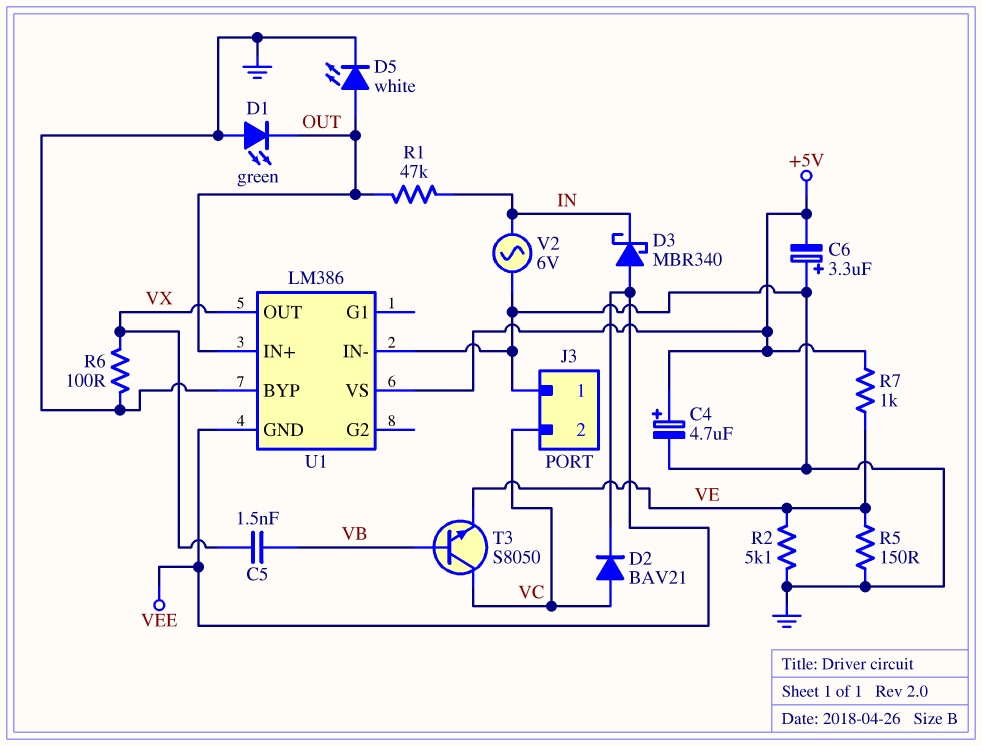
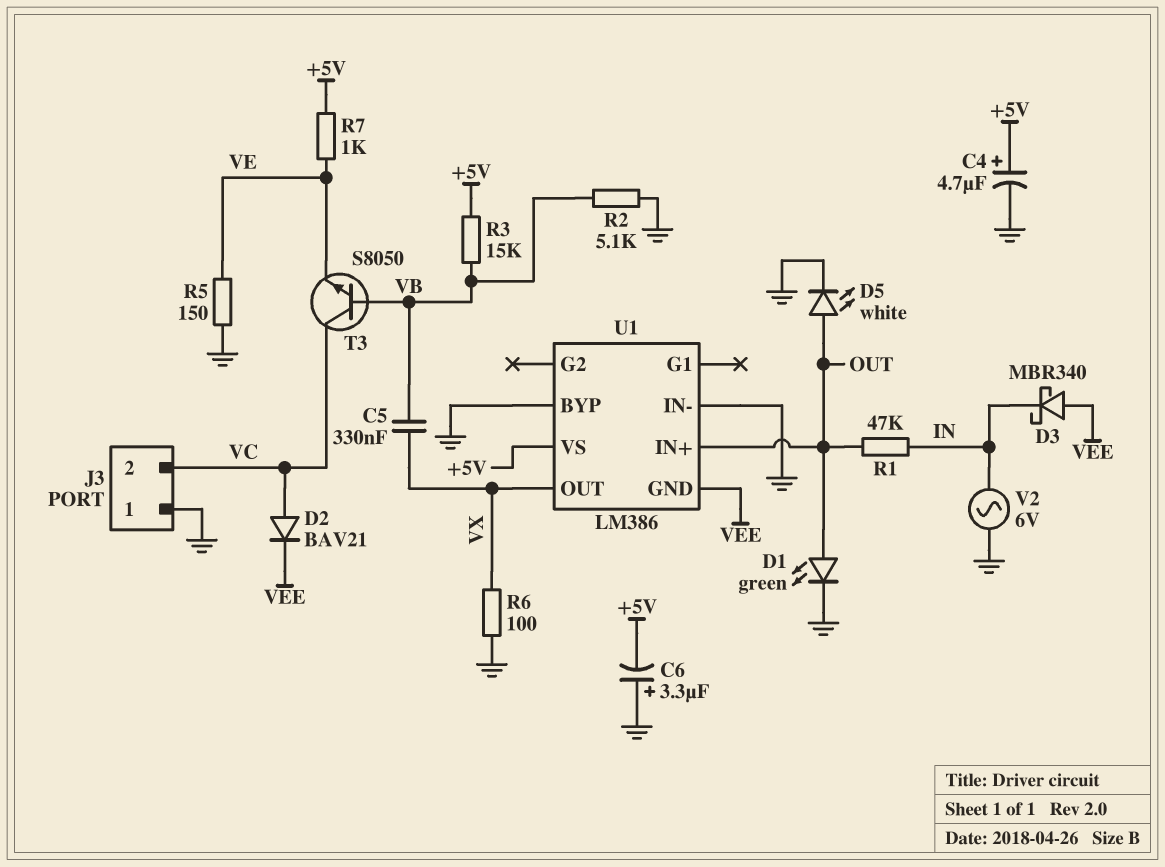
C5: 1.5nF (VB, VX) -> 330nF (VB, VX)
D1: LED green (A GND, K OUT) -> LED green (A OUT, K GND)
R2: 5.1k (GND, VE) -> 5.1k (GND, VB)
R3: none -> 15k (+5V, VB)

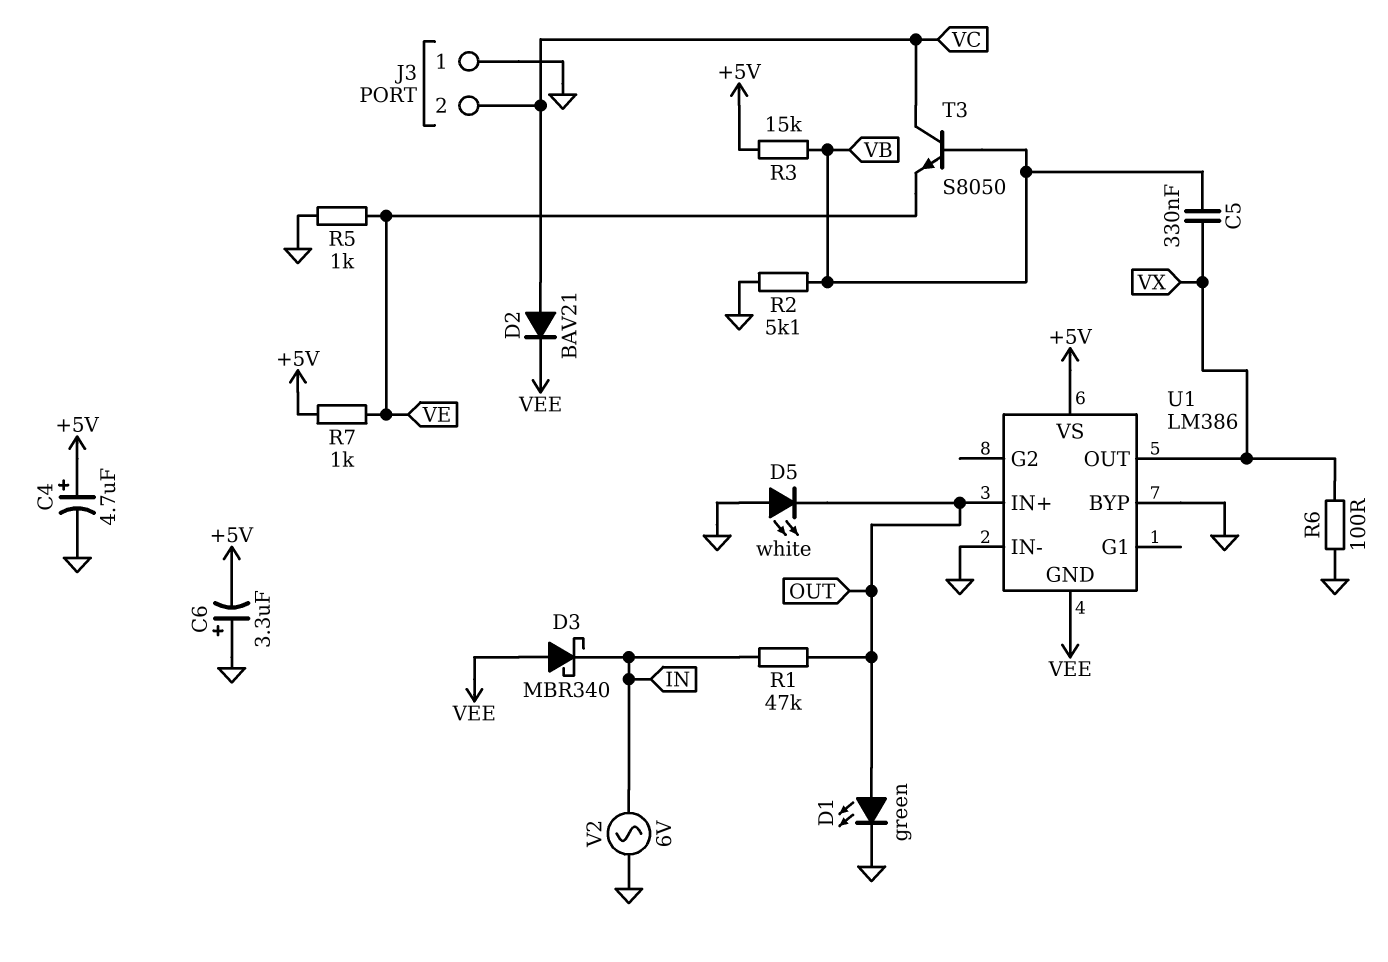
D5: LED white (A OUT, K GND) -> LED white (A GND, K OUT)
R5: 150 (GND, VE) -> 1k (GND, VE)

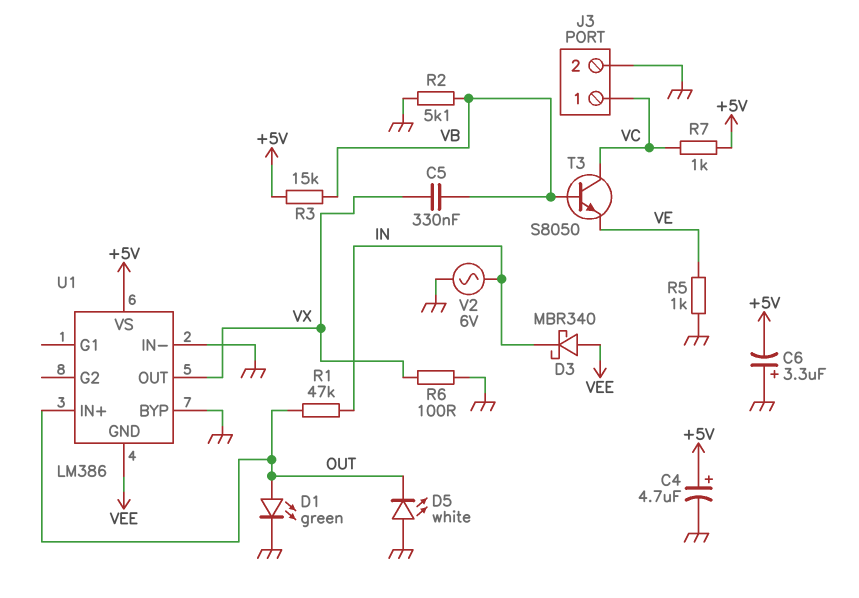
D2: diode BAV21 (A VC, K VEE) -> none
J3 pin 1: GND -> VC
J3 pin 2: VC -> GND
R7: 1k (+5V, VE) -> 1k (+5V, VC)

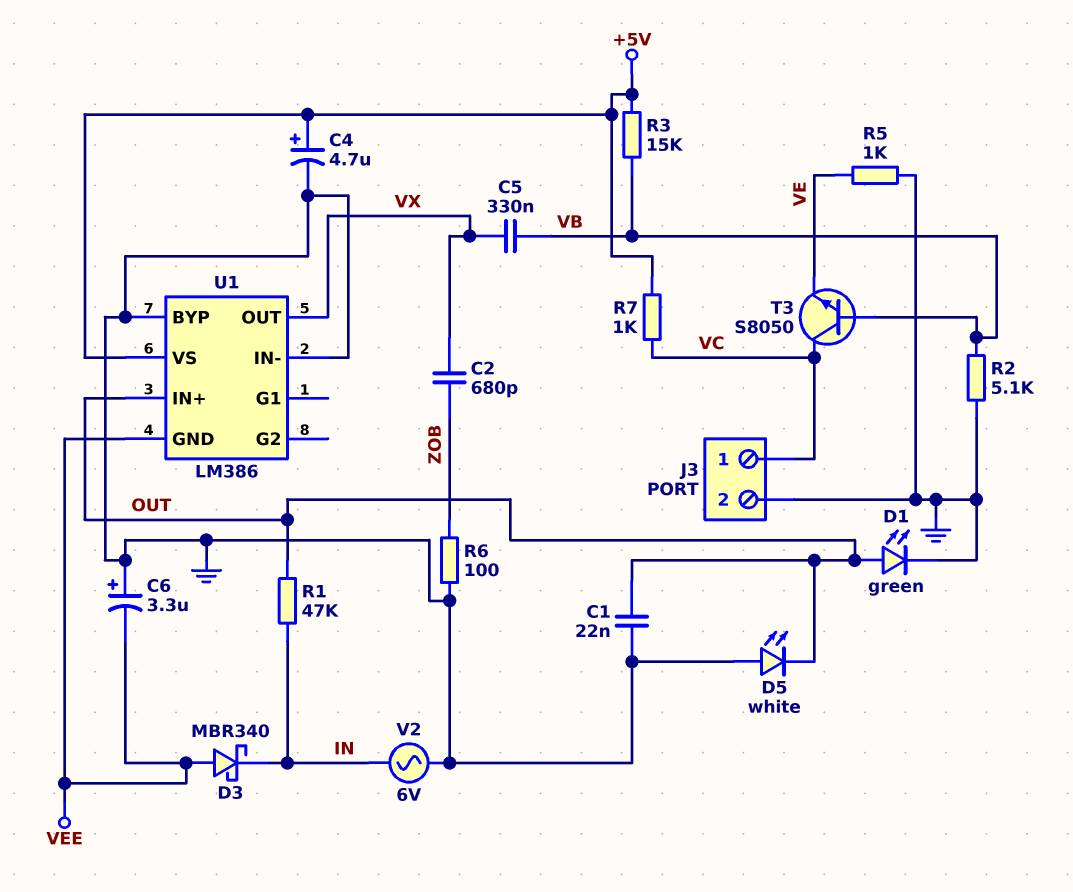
C1: none -> 22nF (GND, OUT)
C2: none -> 680pF (VX, ZOB)
C6: 3.3uF (plus GND, minus +5V) -> 3.3uF (plus GND, minus VEE)
R6: 100 (GND, VX) -> 100 (GND, ZOB)

